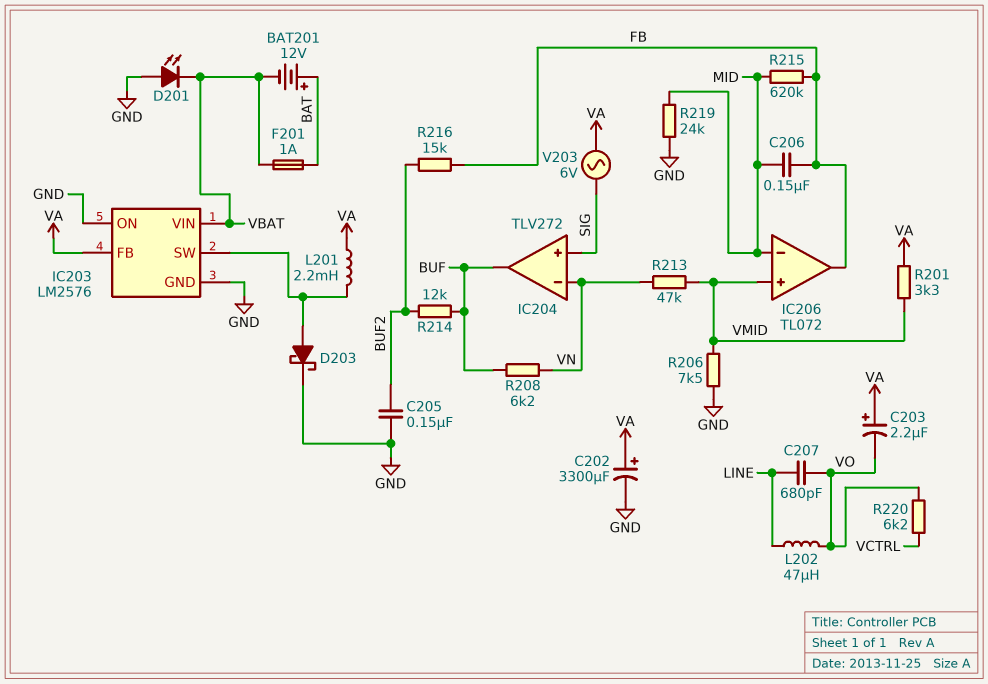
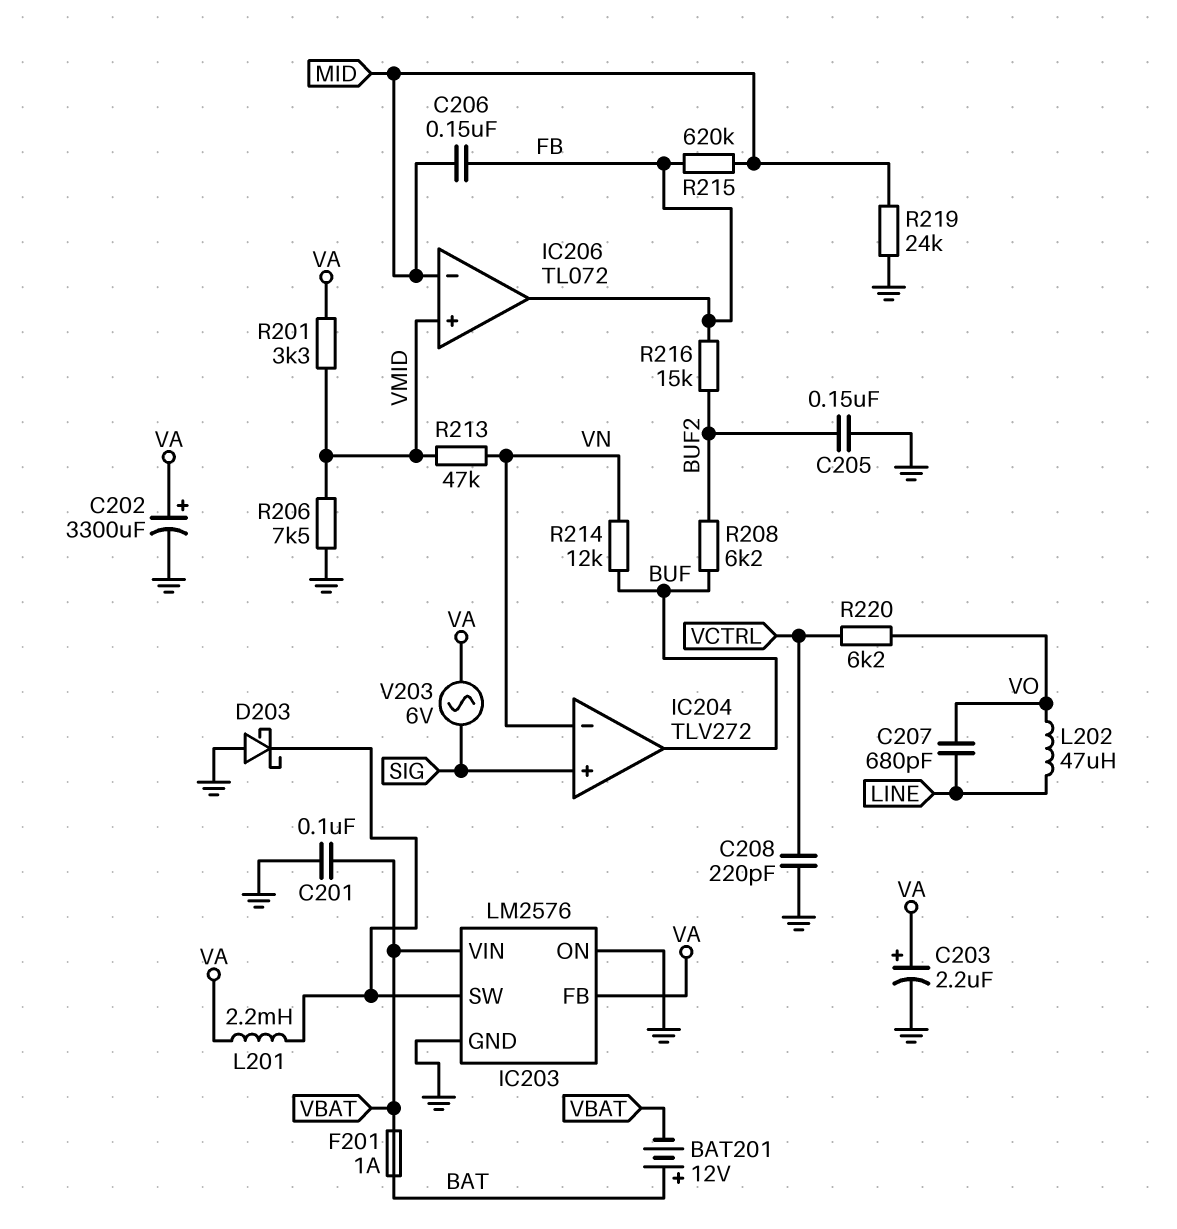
C201: none -> 100nF (GND, VBAT)
C203: 2.2uF (plus VA, minus VO) -> 2.2uF (plus VA, minus GND)
C208: none -> 220pF (GND, VCTRL)
D201: LED (A GND, K VBAT) -> none
D203: schottky (A IC203/SW, K GND) -> schottky (A GND, K IC203/SW)
R208: 6.2k (BUF, VN) -> 6.2k (BUF, BUF2)
R214: 12k (BUF, BUF2) -> 12k (BUF, VN)

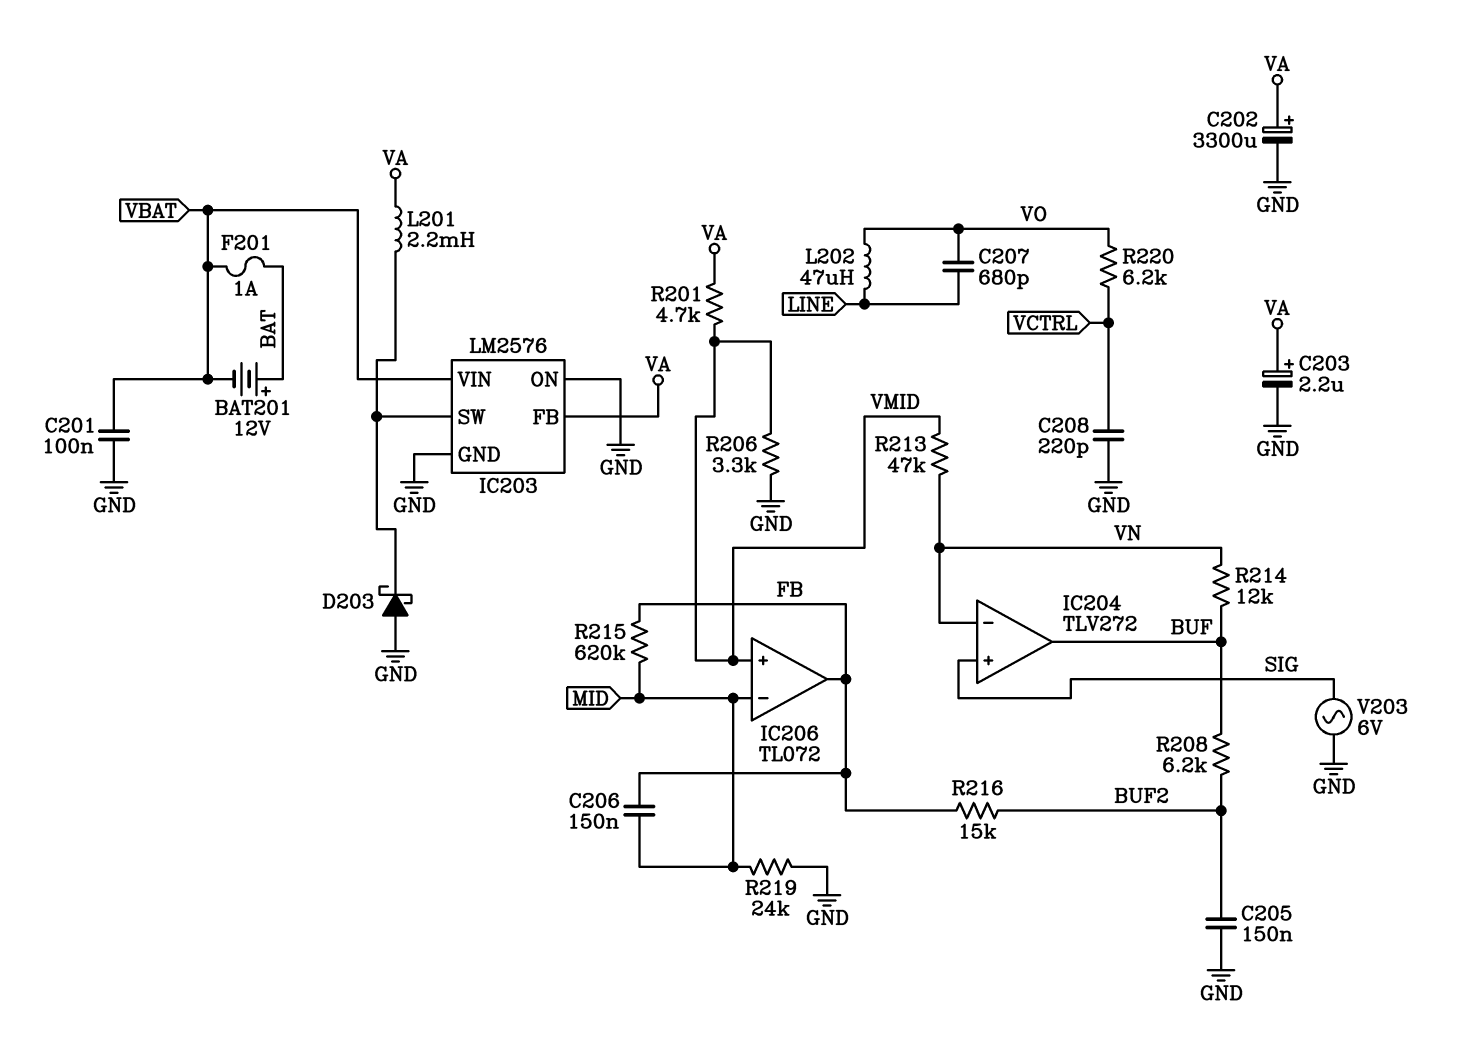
R201: 3.3k (VA, VMID) -> 4.7k (VA, VMID)
R206: 7.5k (GND, VMID) -> 3.3k (GND, VMID)
V203: AC 6V (SIG, VA) -> AC 6V (GND, SIG)

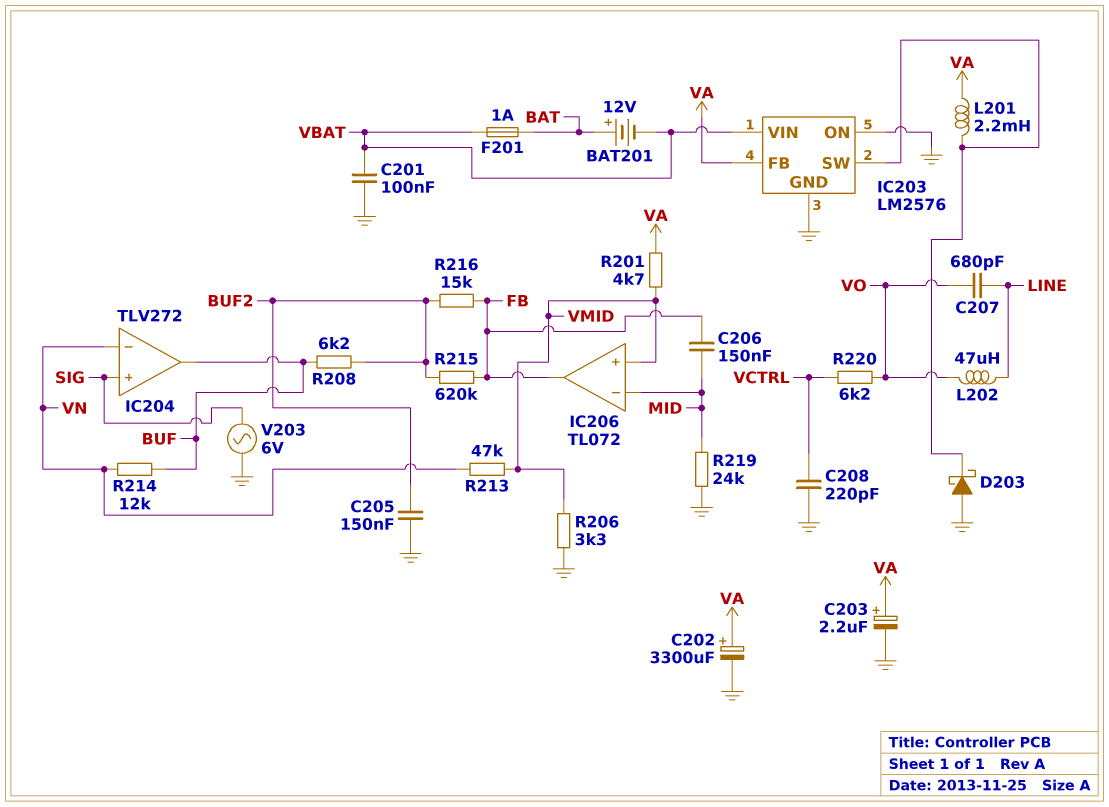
R215: 620k (FB, MID) -> 620k (BUF2, FB)

